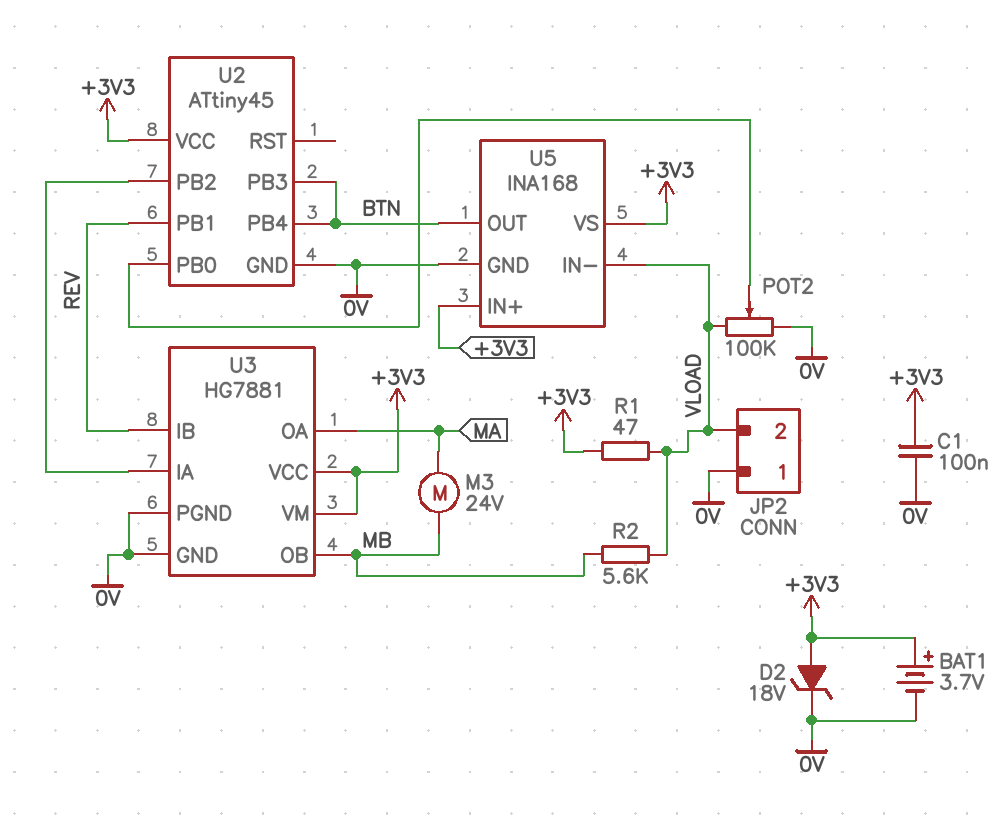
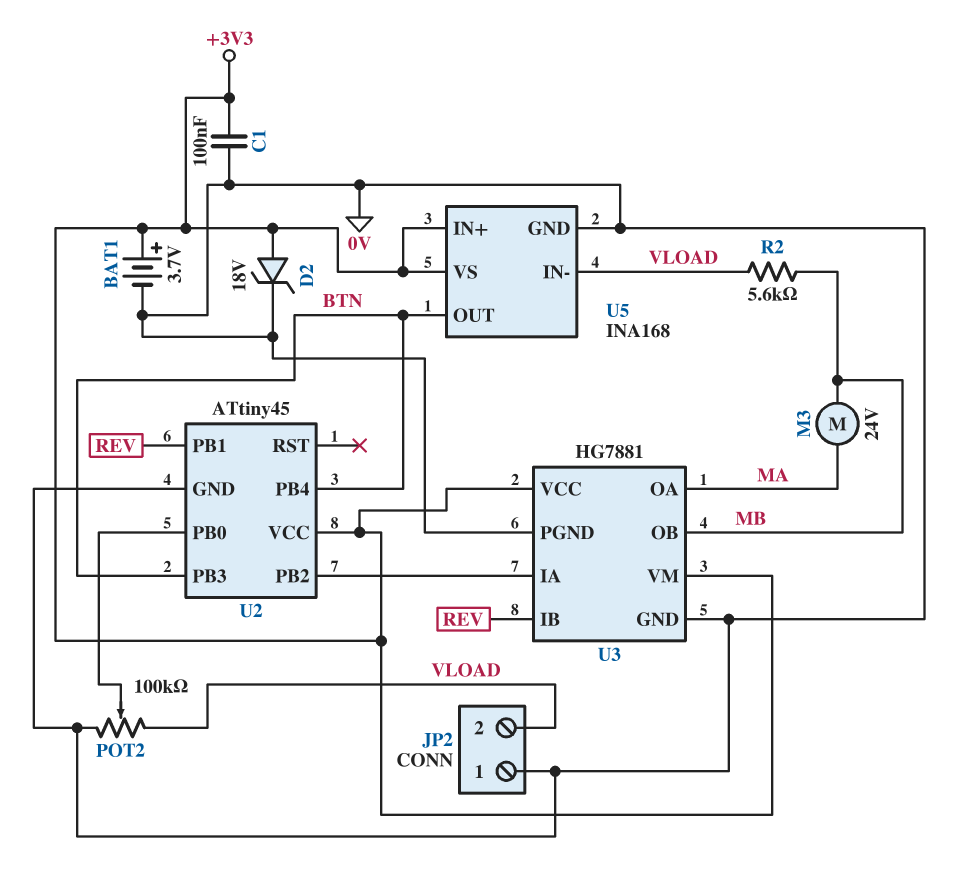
R1: 47 (+3V3, VLOAD) -> none

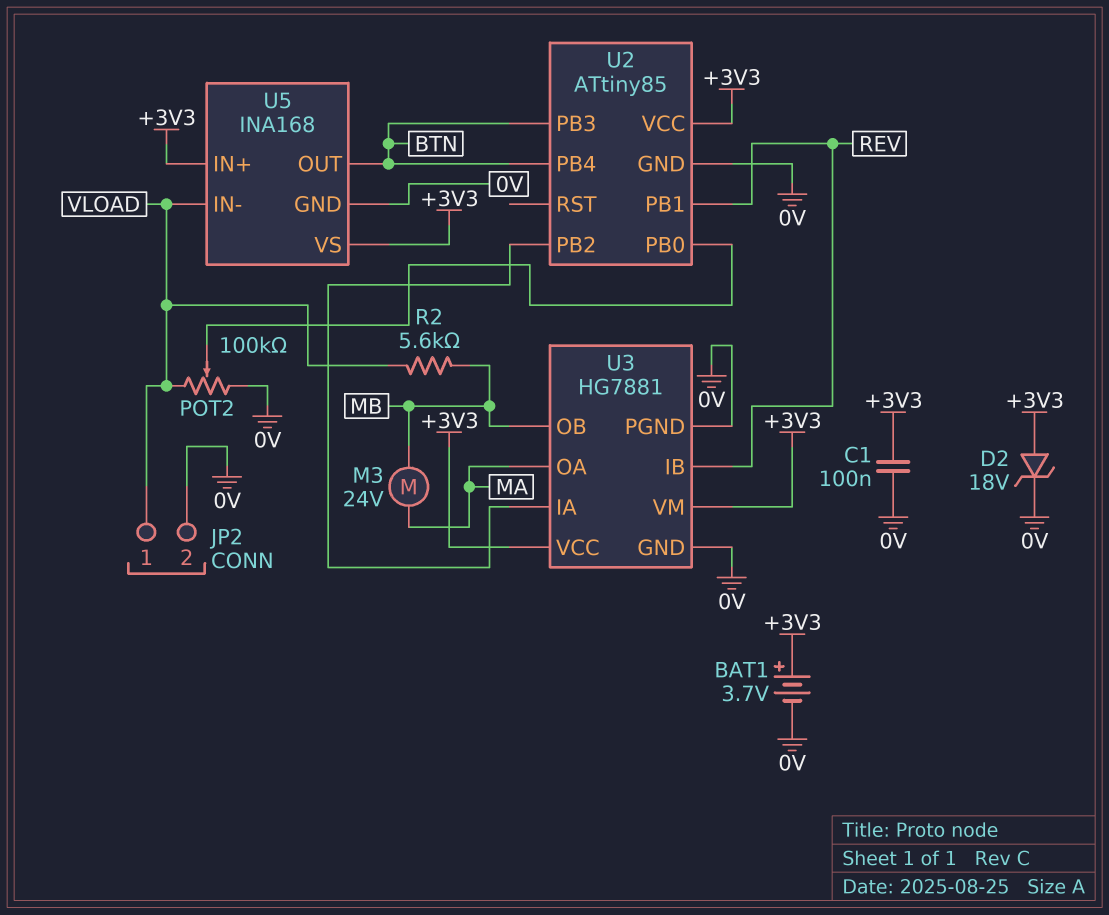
JP2 pin 1: 0V -> VLOAD
JP2 pin 2: VLOAD -> 0V
U2: ATtiny45 -> ATtiny85

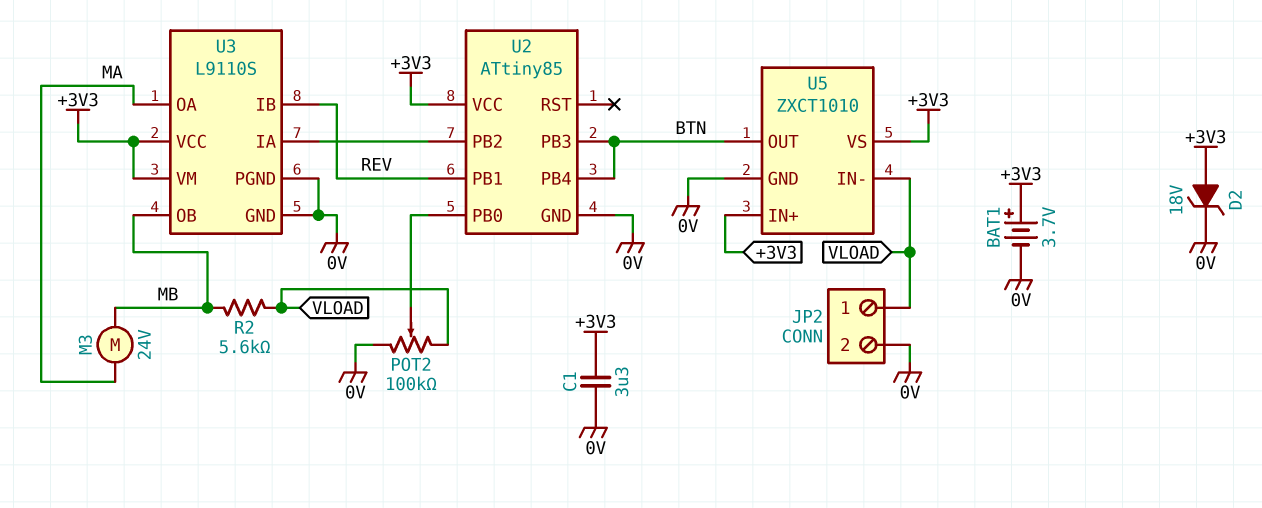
C1: 100nF (+3V3, 0V) -> 3.3uF (+3V3, 0V)
U3: HG7881 -> L9110S
U5: INA168 -> ZXCT1010

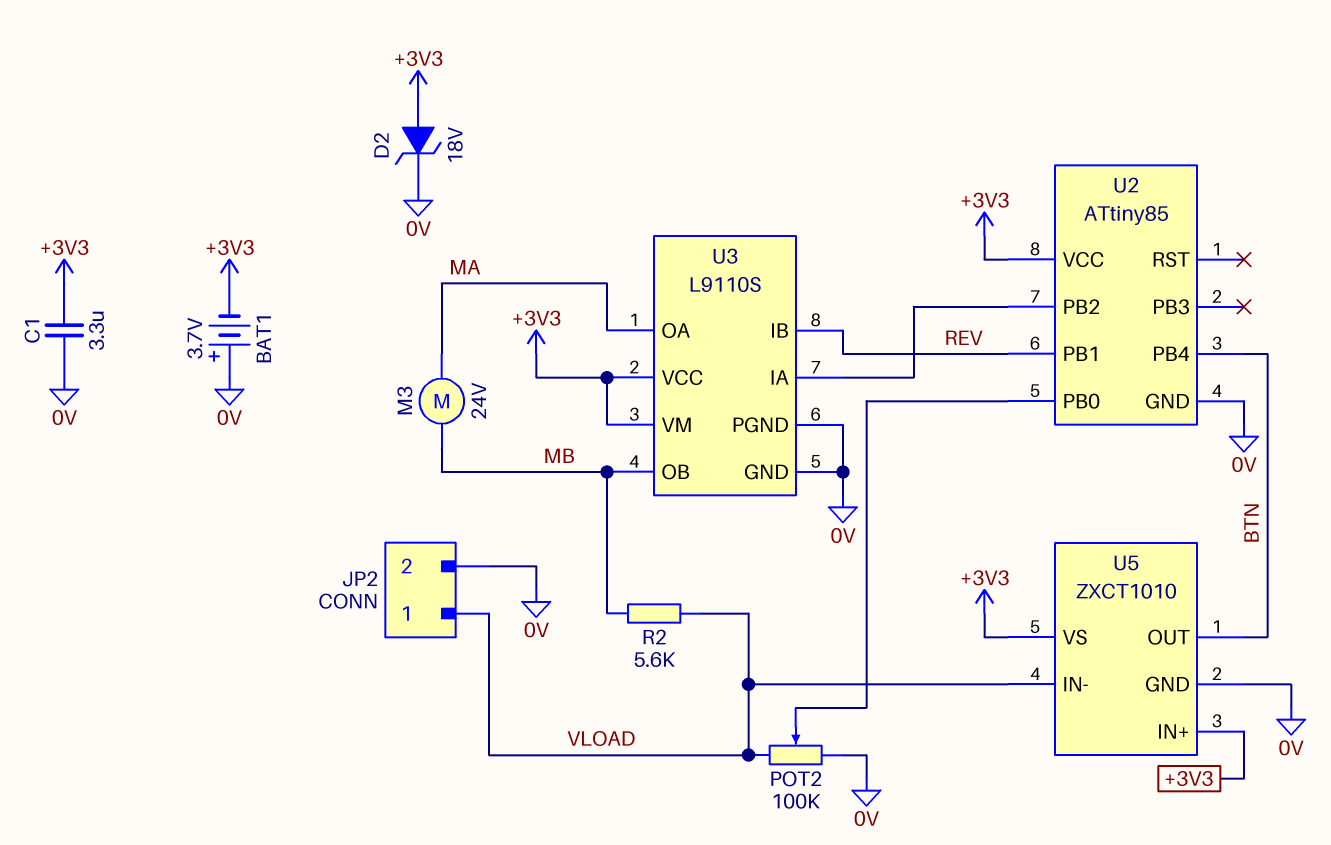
BAT1: 3.7V (plus +3V3, minus 0V) -> 3.7V (plus 0V, minus +3V3)
U2 pin PB3: BTN -> none

